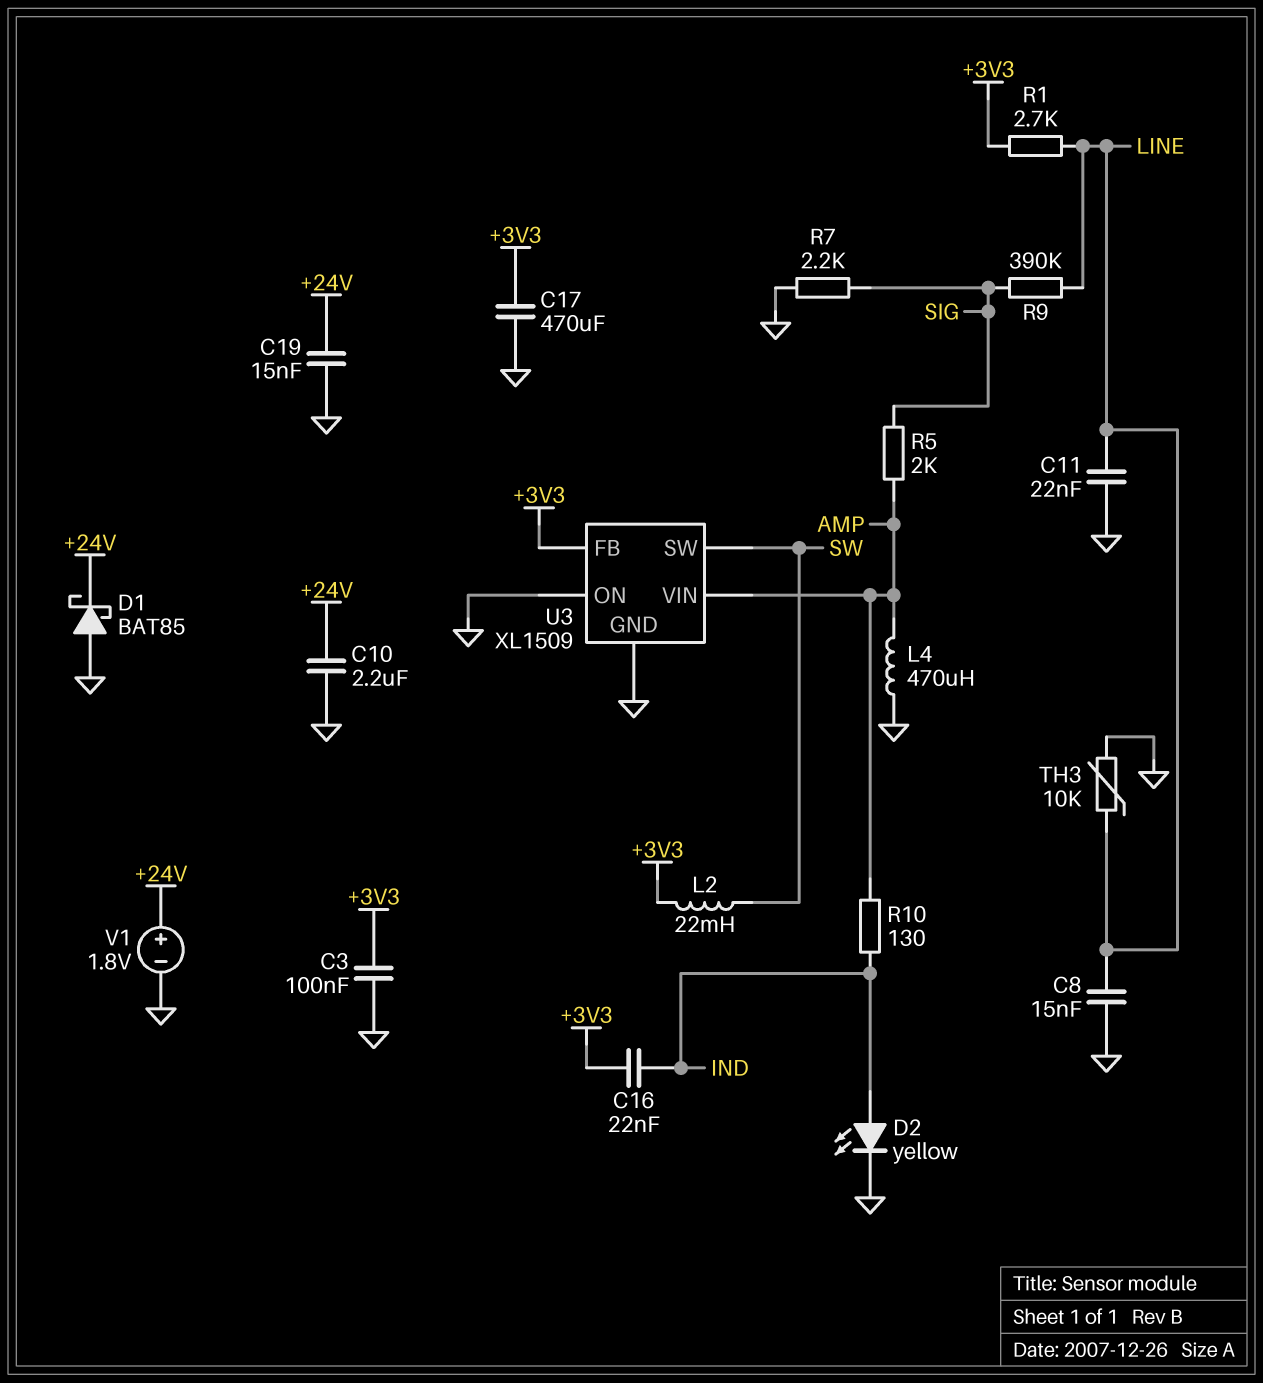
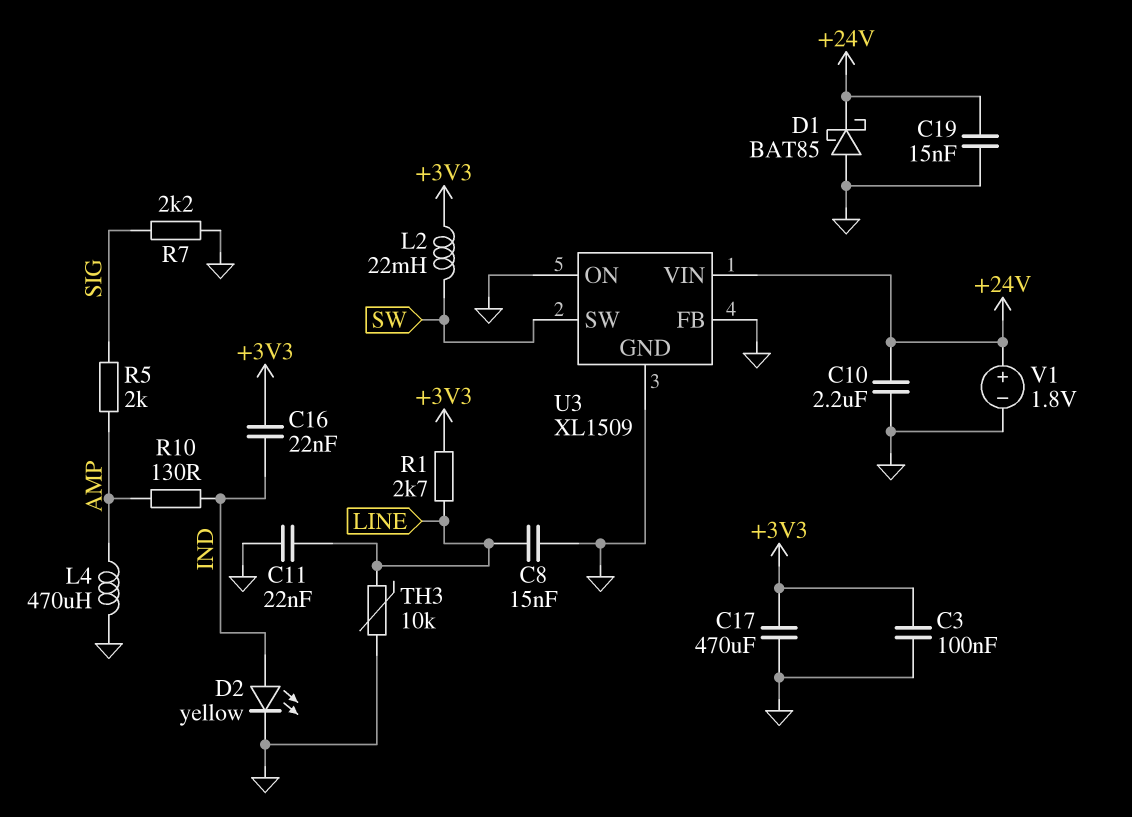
R9: 390k (LINE, SIG) -> none
U3 pin FB: +3V3 -> GND
U3 pin VIN: AMP -> +24V

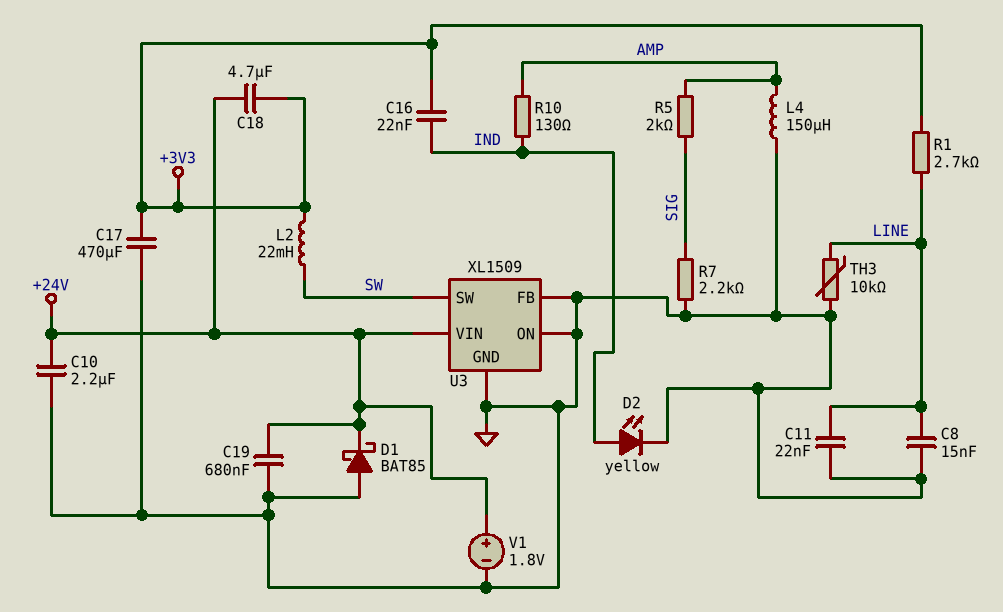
C3: 100nF (+3V3, GND) -> none
C18: none -> 4.7uF (+3V3, +24V)
C19: 15nF (+24V, GND) -> 680nF (+24V, GND)
L4: 470uH (AMP, GND) -> 150uH (AMP, GND)

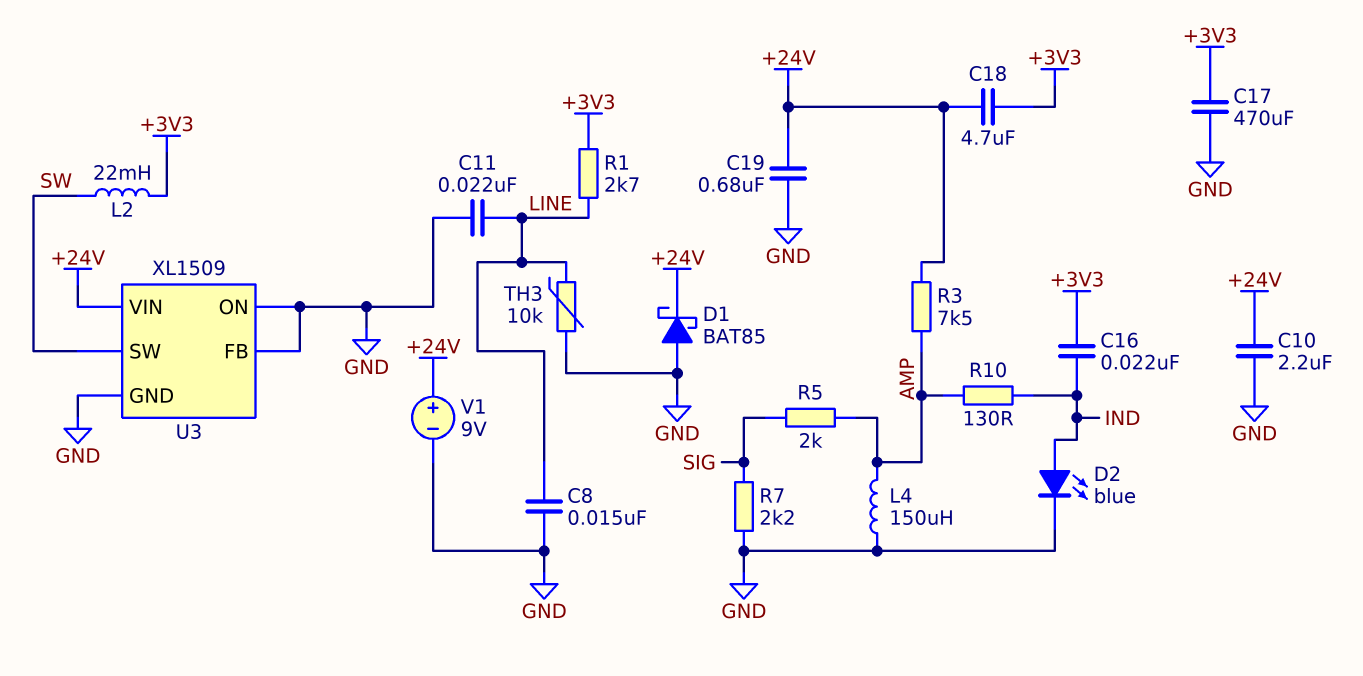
D2: LED yellow (A IND, K GND) -> LED blue (A IND, K GND)
R3: none -> 7.5k (+24V, AMP)
V1: 1.8V (plus +24V, minus GND) -> 9V (plus +24V, minus GND)

